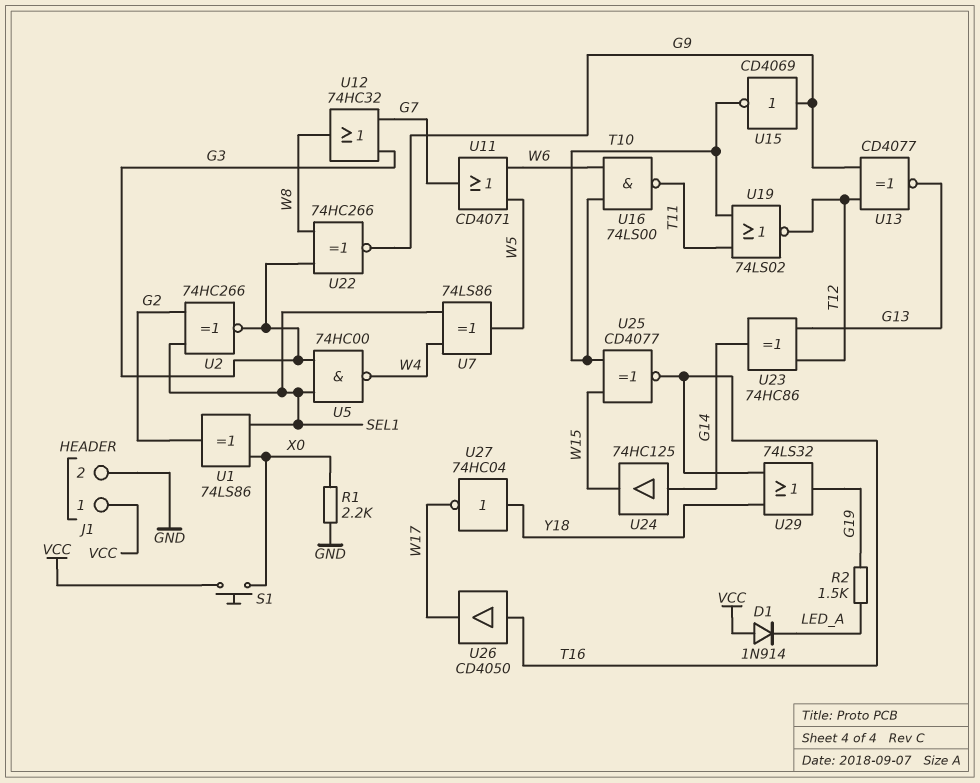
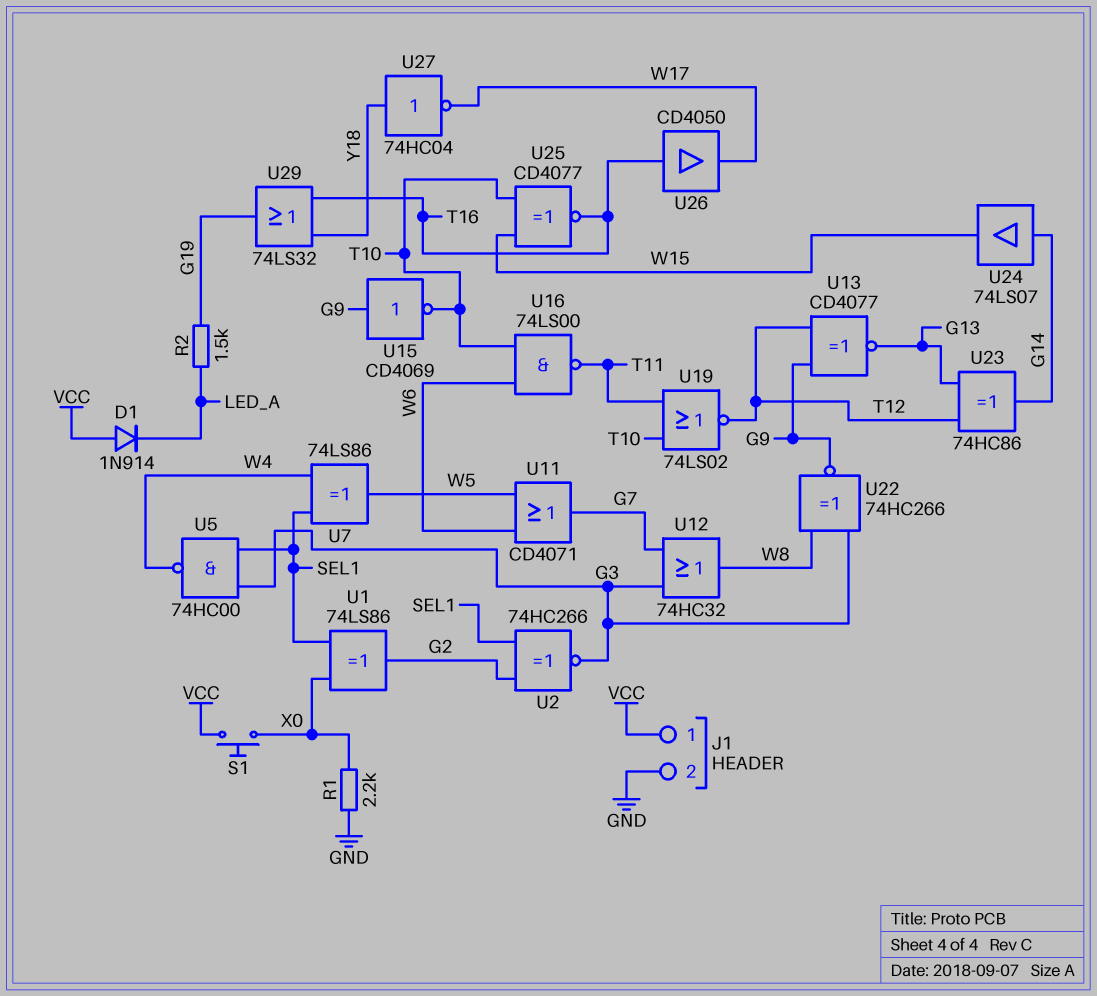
U24: buffer 74HC125 (in G14, out W15) -> buffer 74LS07 (in G14, out W15)

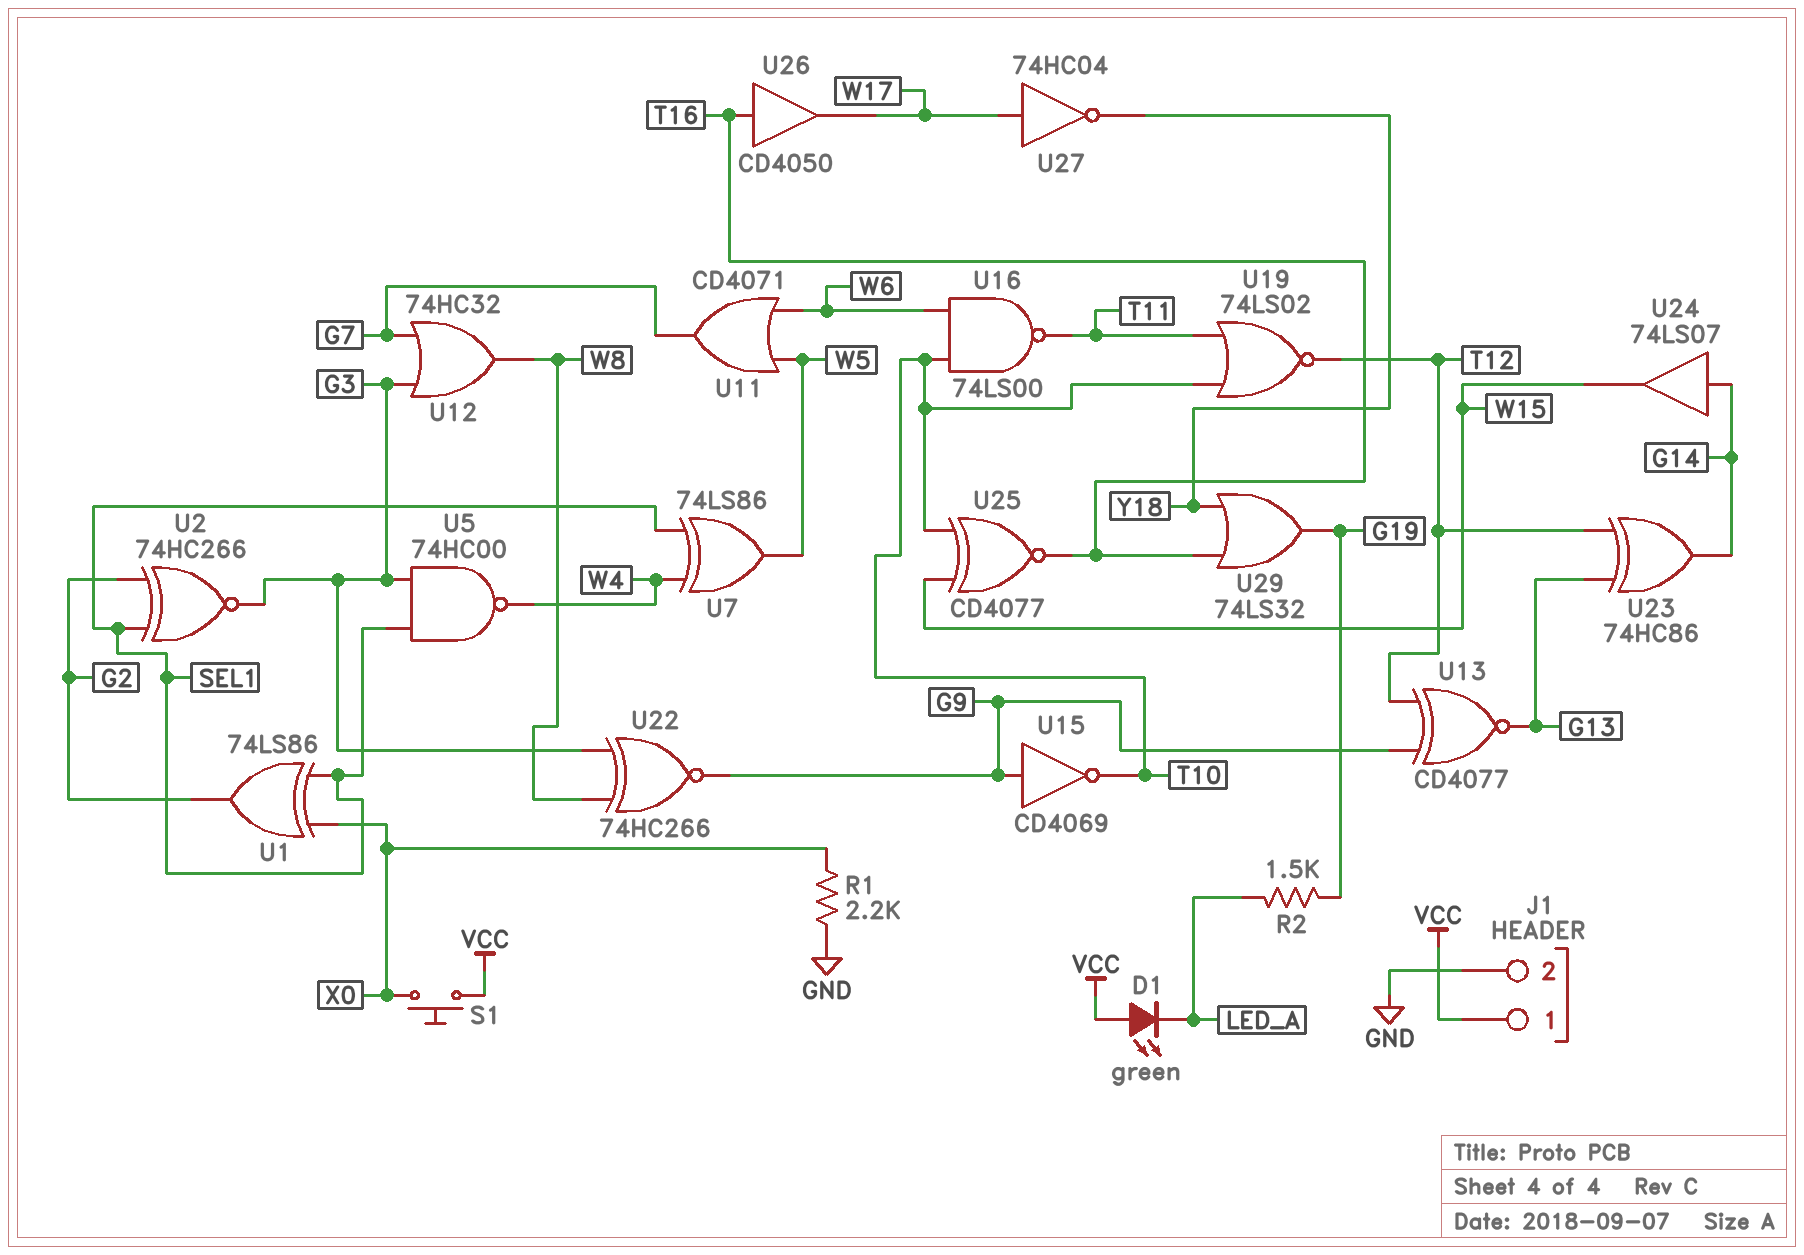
D1: diode 1N914 (A VCC, K LED_A) -> LED green (A VCC, K LED_A)
U27: NOT 74HC04 (in Y18, out W17) -> NOT 74HC04 (in W17, out Y18)

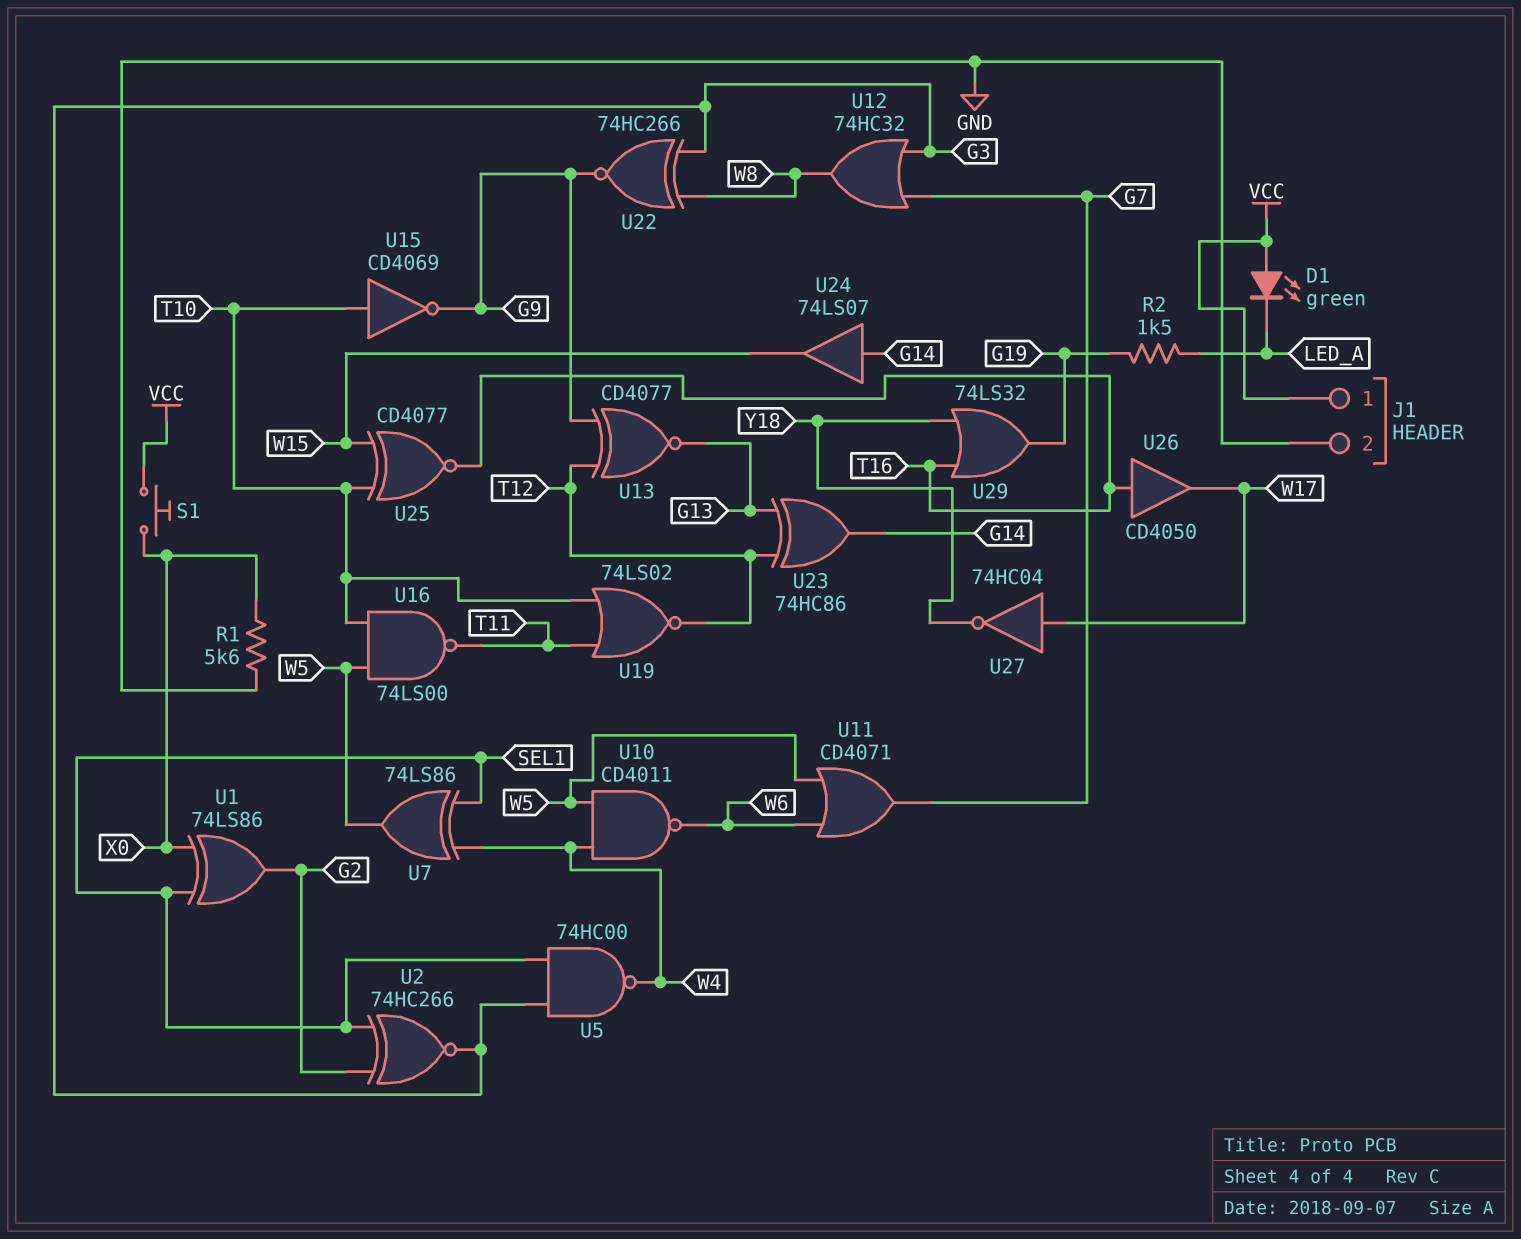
R1: 2.2k (GND, X0) -> 5.6k (GND, X0)
U10: none -> NAND CD4011 (in W4, in W5, out W6)
U15: NOT CD4069 (in G9, out T10) -> NOT CD4069 (in T10, out G9)
U16: NAND 74LS00 (in T10, in W6, out T11) -> NAND 74LS00 (in T10, in W5, out T11)

